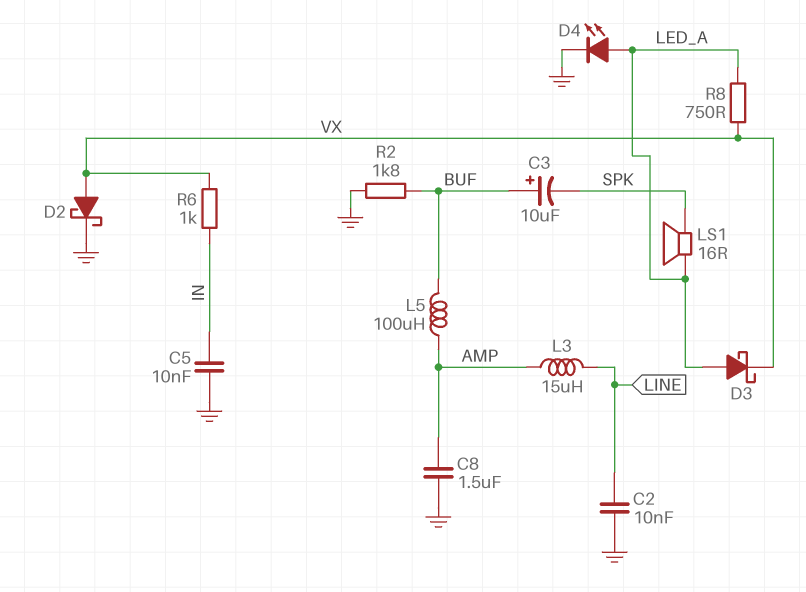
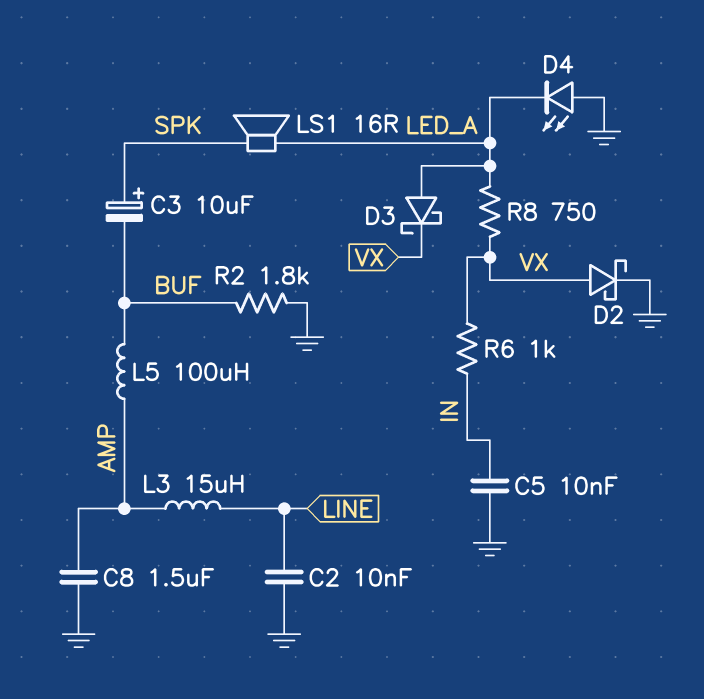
C3: 10uF (plus BUF, minus SPK) -> 10uF (plus SPK, minus BUF)
D4: LED (A LED_A, K GND) -> LED (A GND, K LED_A)

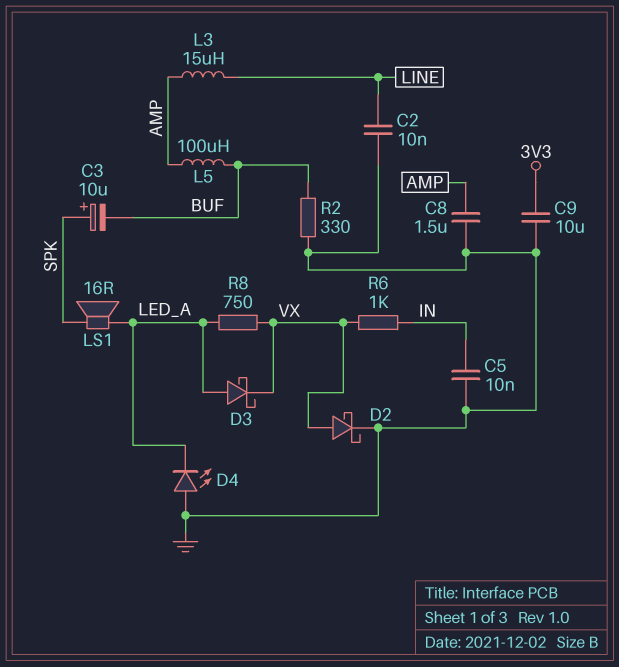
C9: none -> 10uF (3V3, GND)
R2: 1.8k (BUF, GND) -> 330 (BUF, GND)

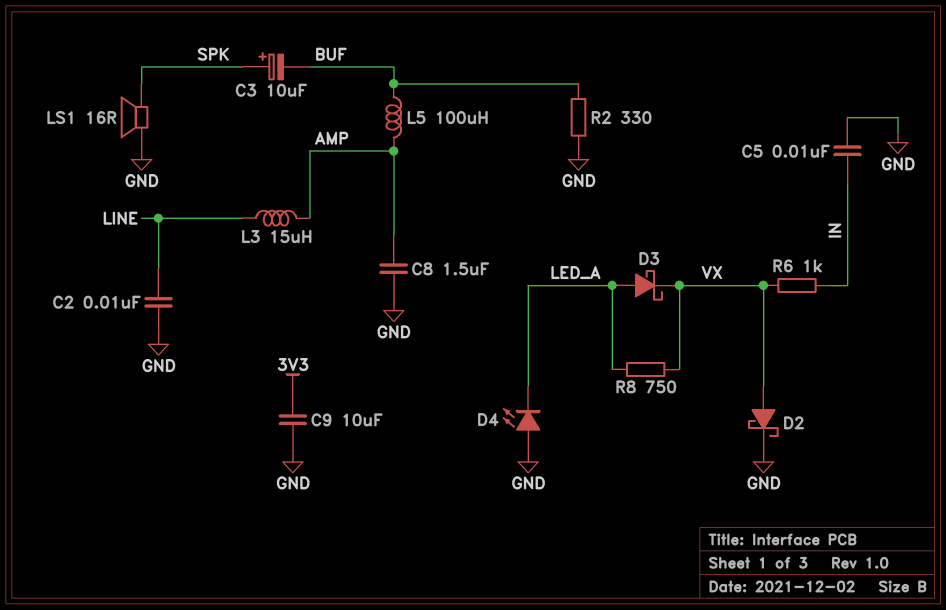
LS1: speaker 16R (LED_A, SPK) -> speaker 16R (GND, SPK)

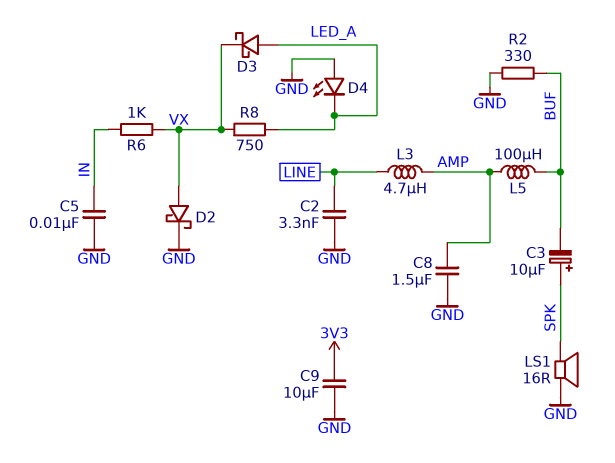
C2: 10nF (GND, LINE) -> 3.3nF (GND, LINE)
L3: 15uH (AMP, LINE) -> 4.7uH (AMP, LINE)

